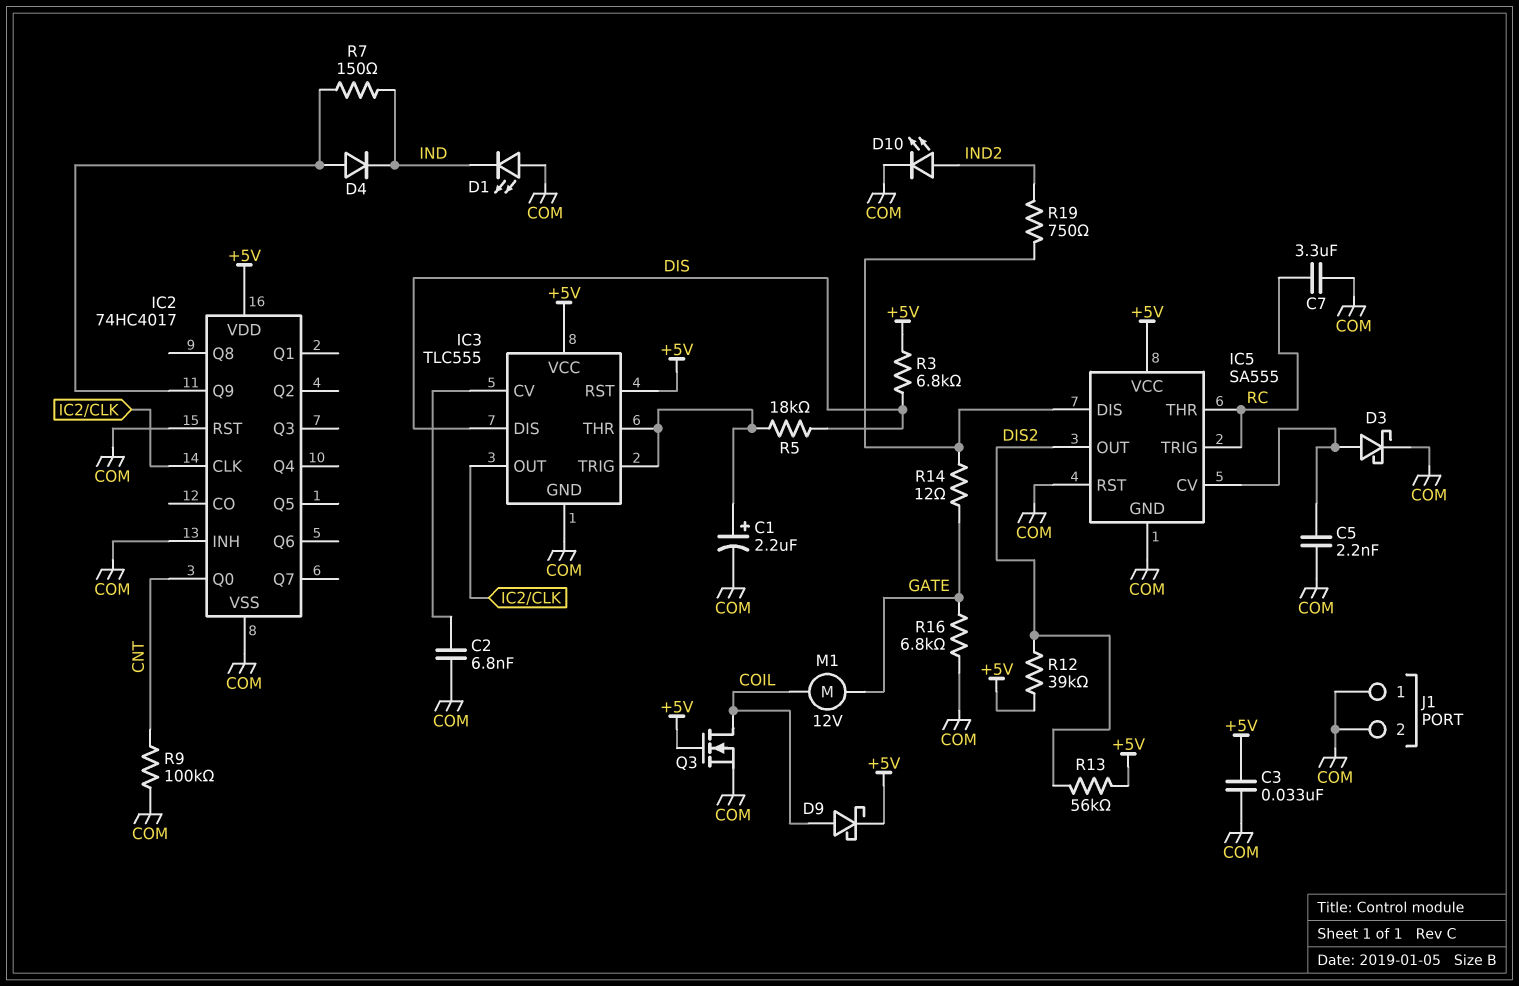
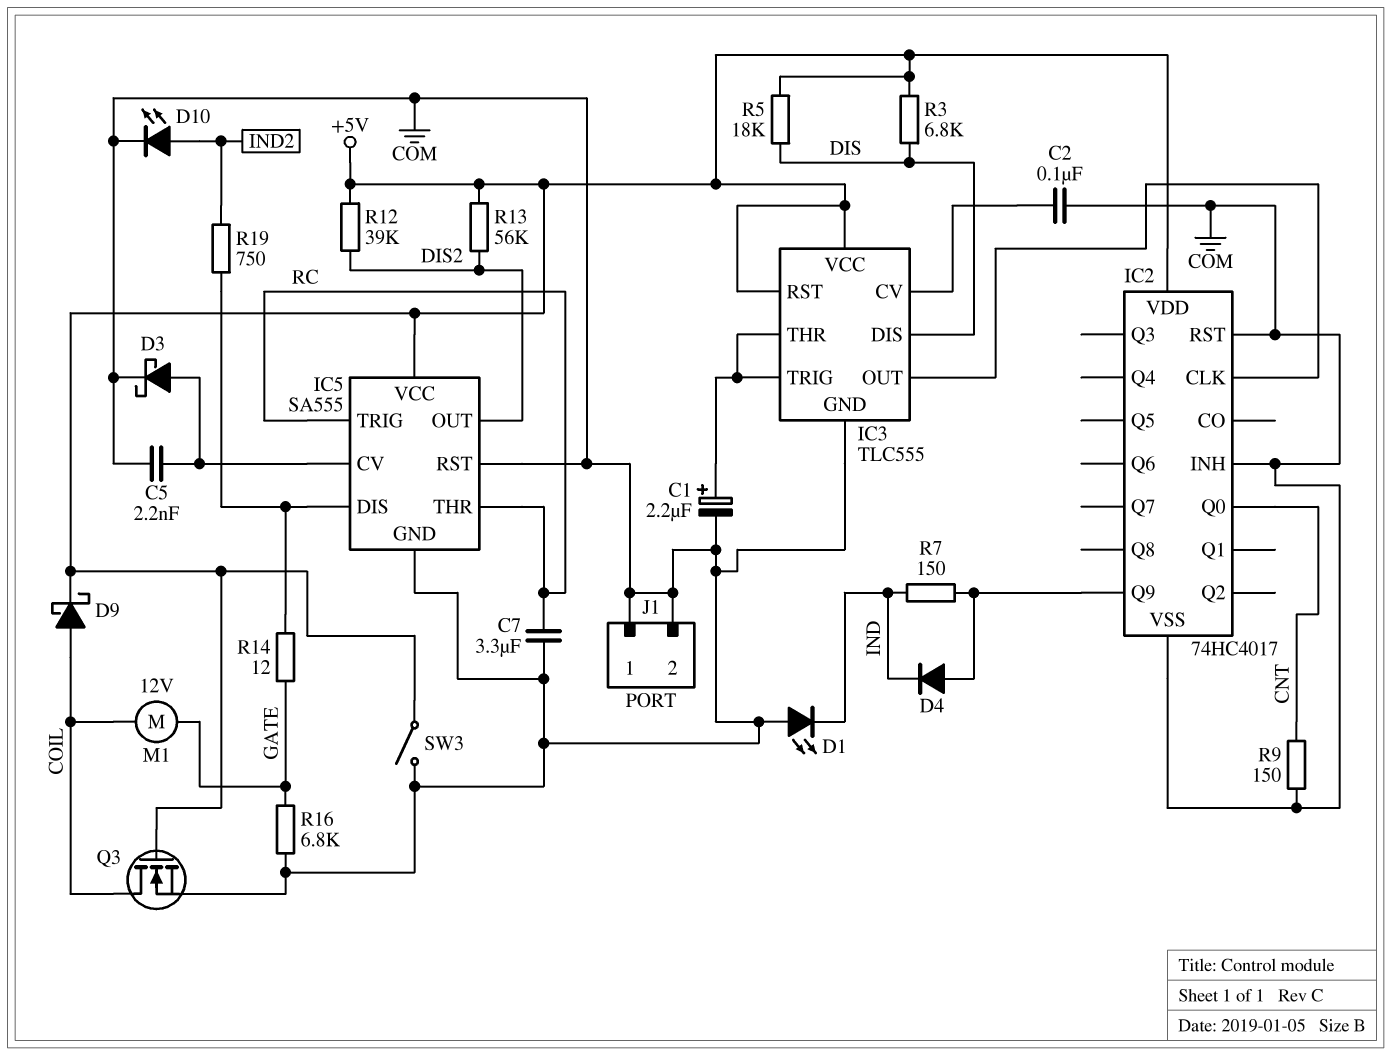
C2: 6.8nF (COM, IC3/CV) -> 100nF (COM, IC3/CV)
C3: 33nF (+5V, COM) -> none
R5: 18k (DIS, IC3/THR) -> 18k (+5V, DIS)
R9: 100k (CNT, COM) -> 150 (CNT, COM)
SW3: none -> switch (+5V, COM)

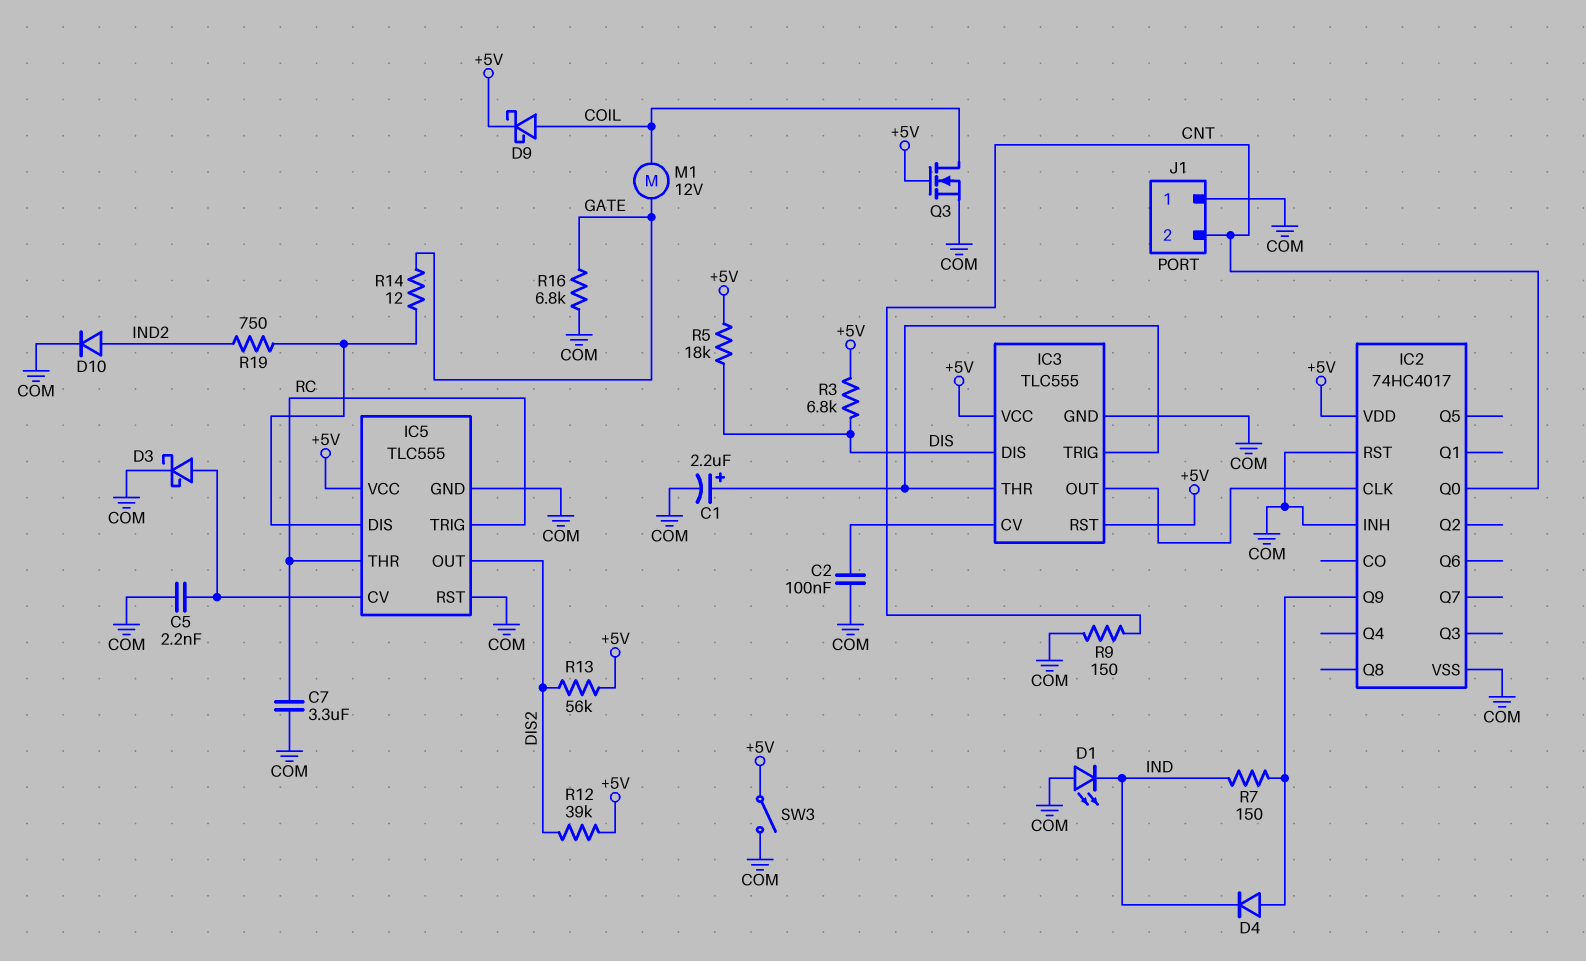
D10: LED (A IND2, K COM) -> diode (A IND2, K COM)
IC5: SA555 -> TLC555
J1 pin 2: COM -> CNT

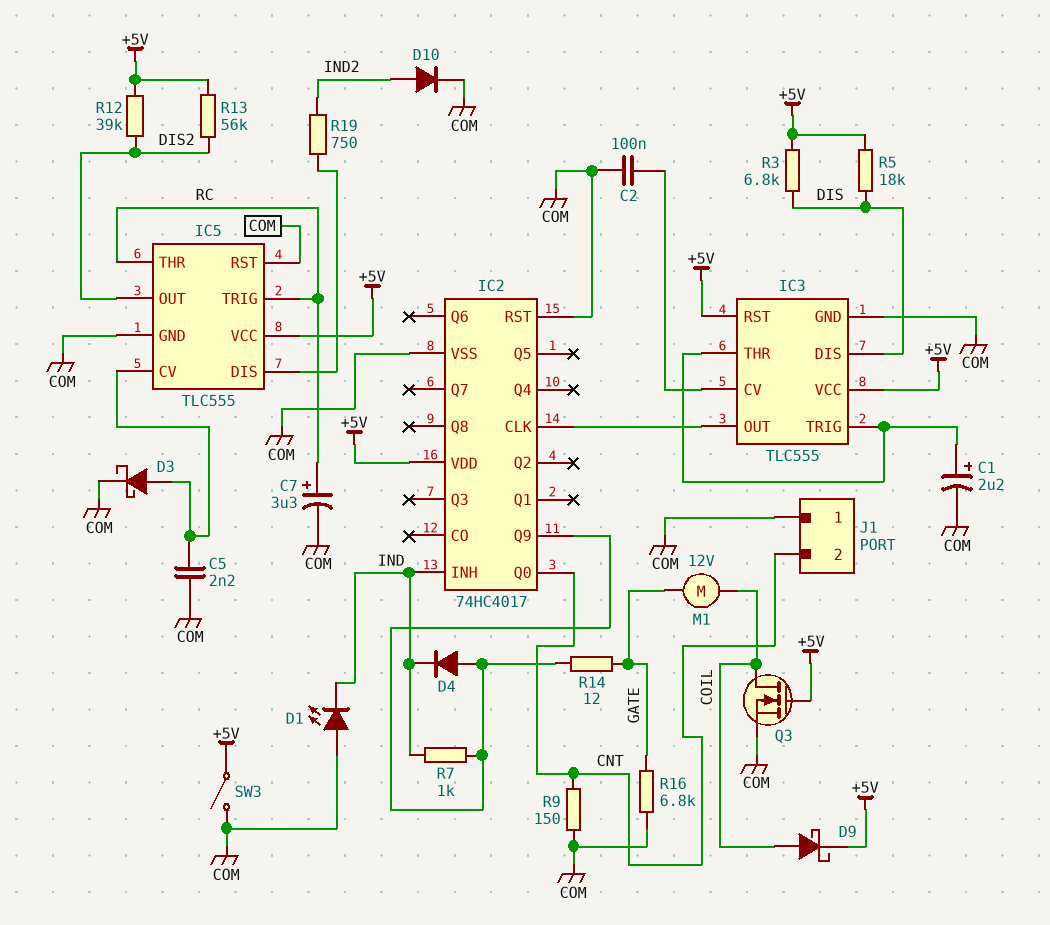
C7: 3.3uF (COM, RC) -> 3.3uF (plus RC, minus COM)
IC2 pin INH: COM -> IND
R7: 150 (IC2/Q9, IND) -> 1k (IC2/Q9, IND)
R14: 12 (GATE, IC5/DIS) -> 12 (GATE, IC2/Q9)

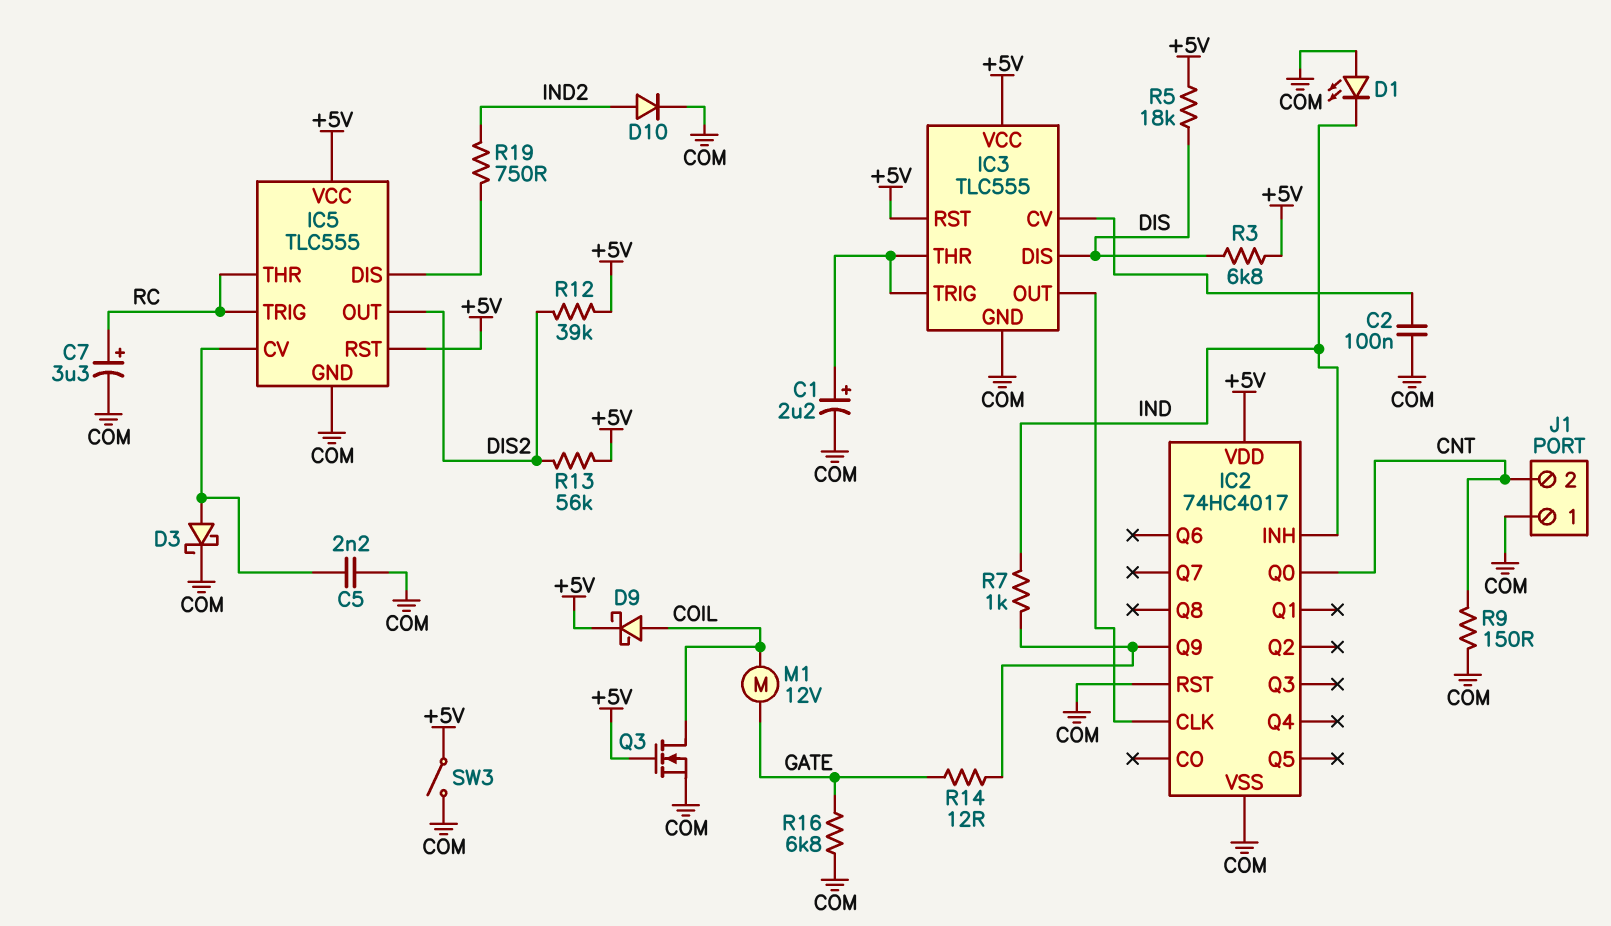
D4: diode (A IC2/Q9, K IND) -> none
IC5 pin RST: COM -> +5V

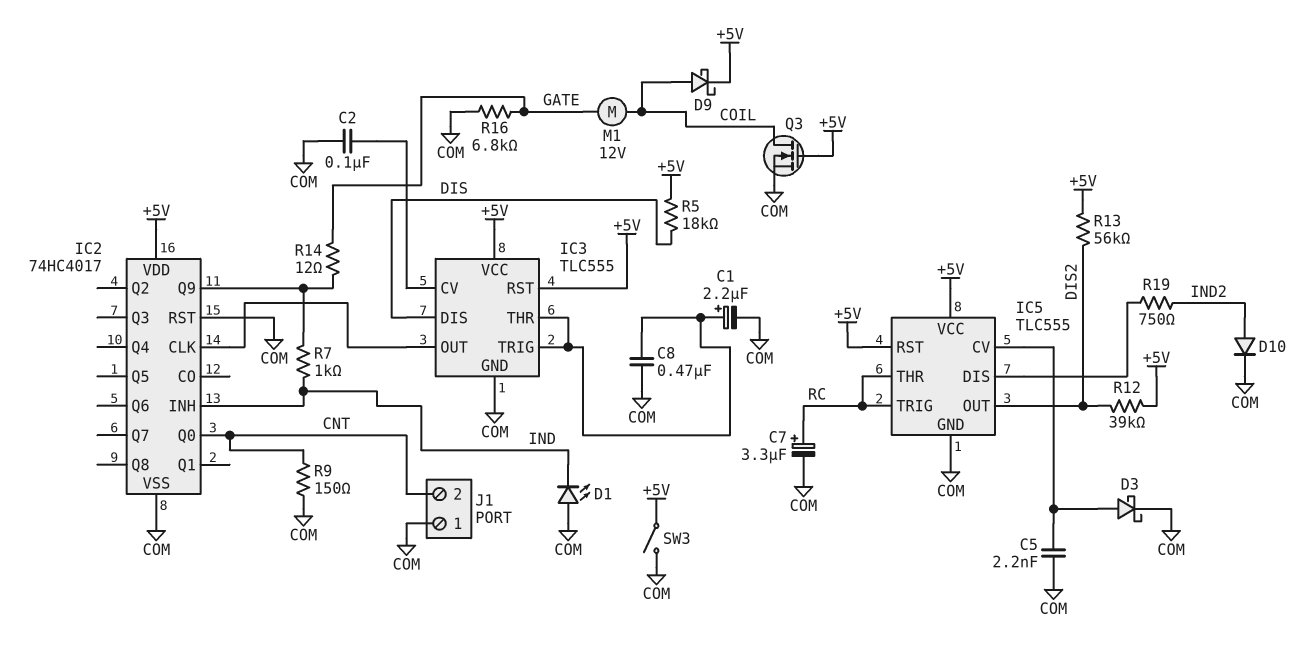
C8: none -> 470nF (COM, IC3/THR)
R3: 6.8k (+5V, DIS) -> none

